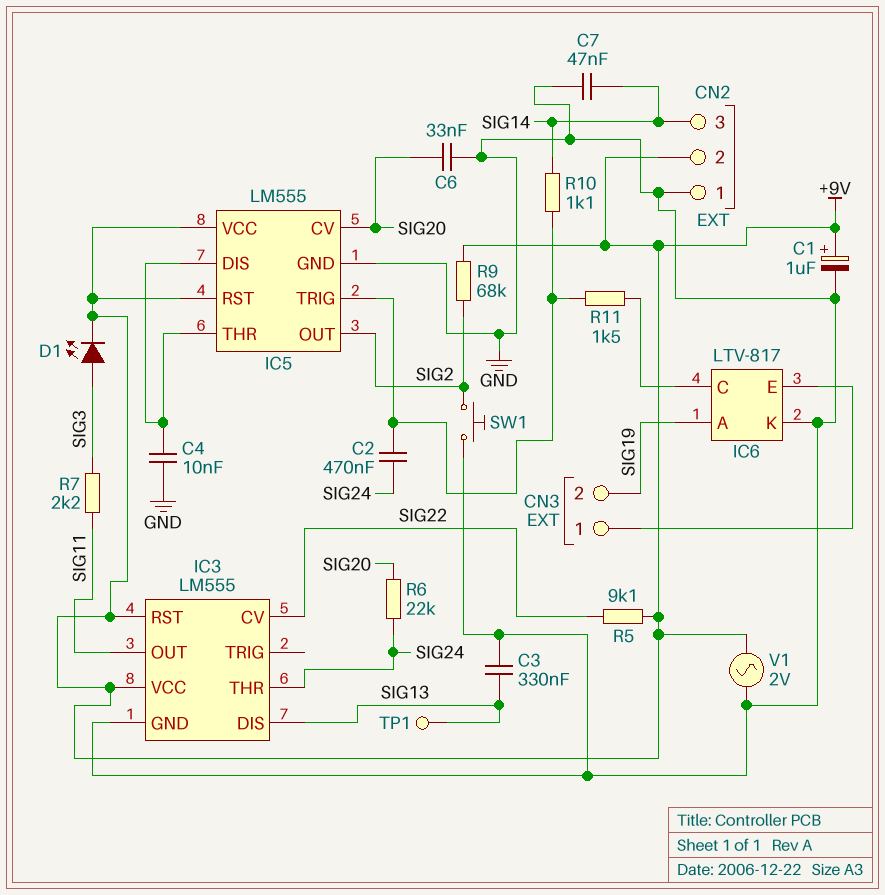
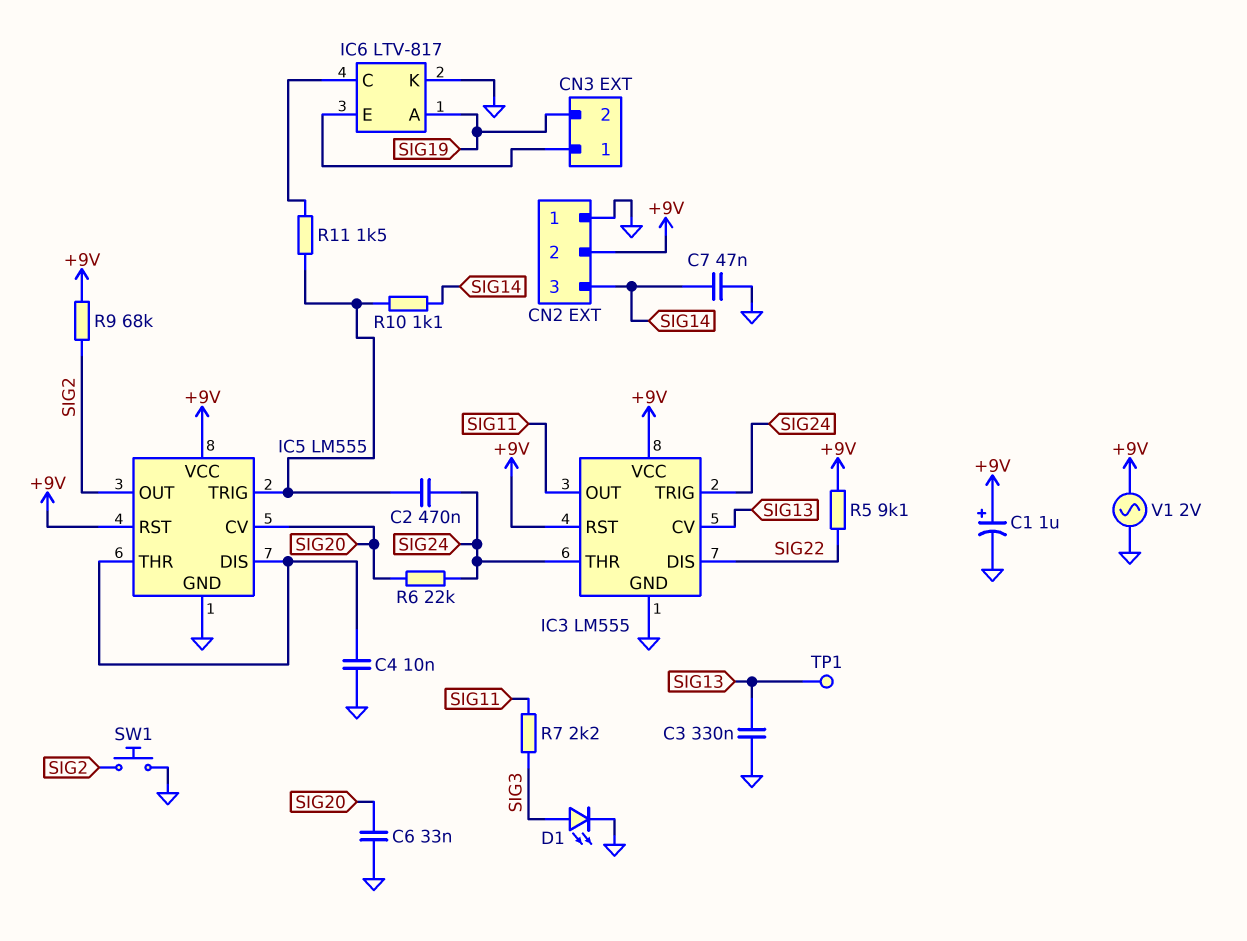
D1: LED (A SIG3, K +9V) -> LED (A SIG3, K GND)
IC3 pin CV: SIG22 -> SIG13
IC3 pin DIS: SIG13 -> SIG22
IC3 pin TRIG: none -> SIG24

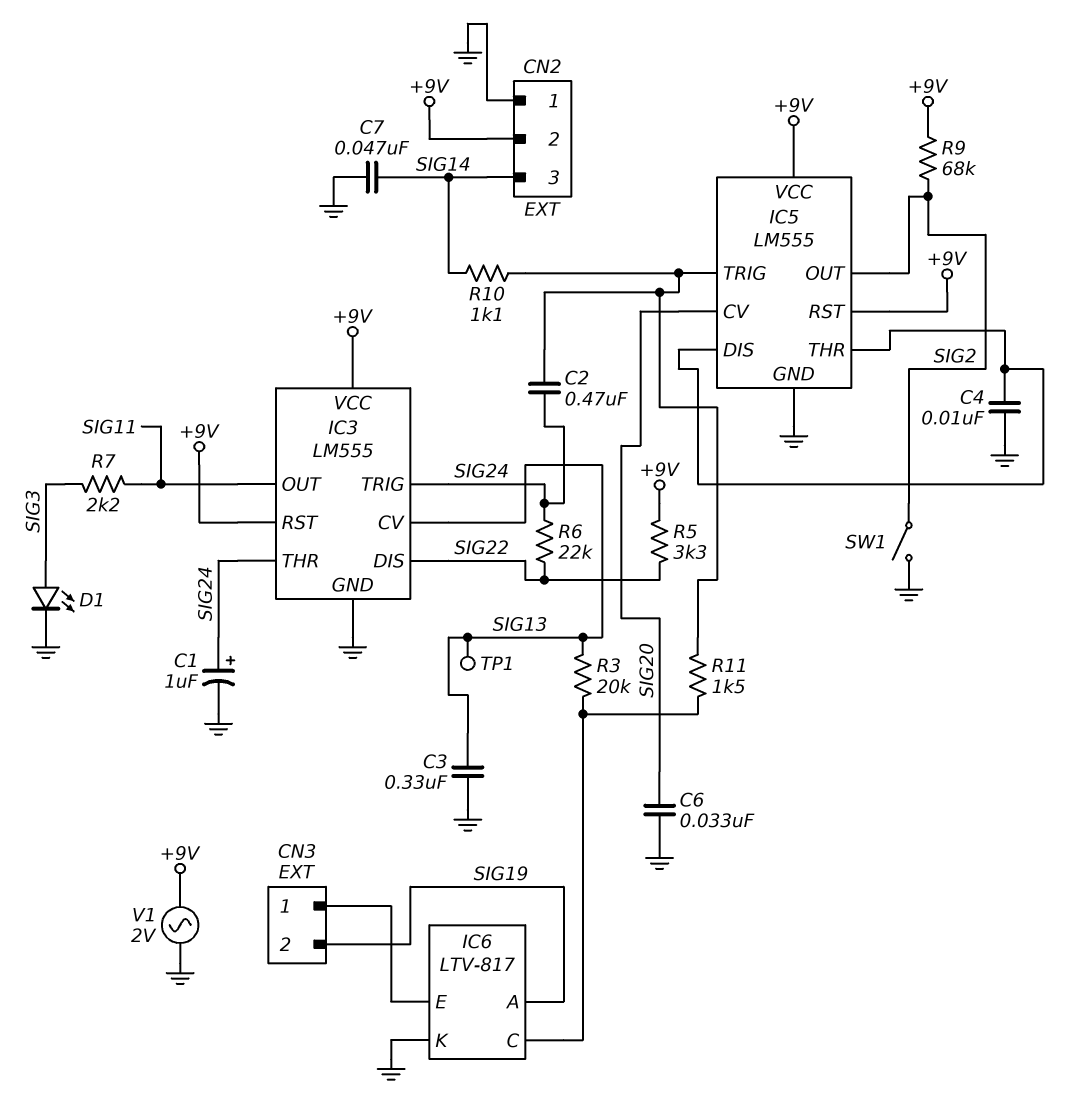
C1: 1uF (plus +9V, minus GND) -> 1uF (plus SIG24, minus GND)
R3: none -> 20k (IC6/C, SIG13)
R5: 9.1k (+9V, SIG22) -> 3.3k (+9V, SIG22)
R6: 22k (SIG20, SIG24) -> 22k (SIG22, SIG24)
SW1: button (GND, SIG2) -> switch (GND, SIG2)

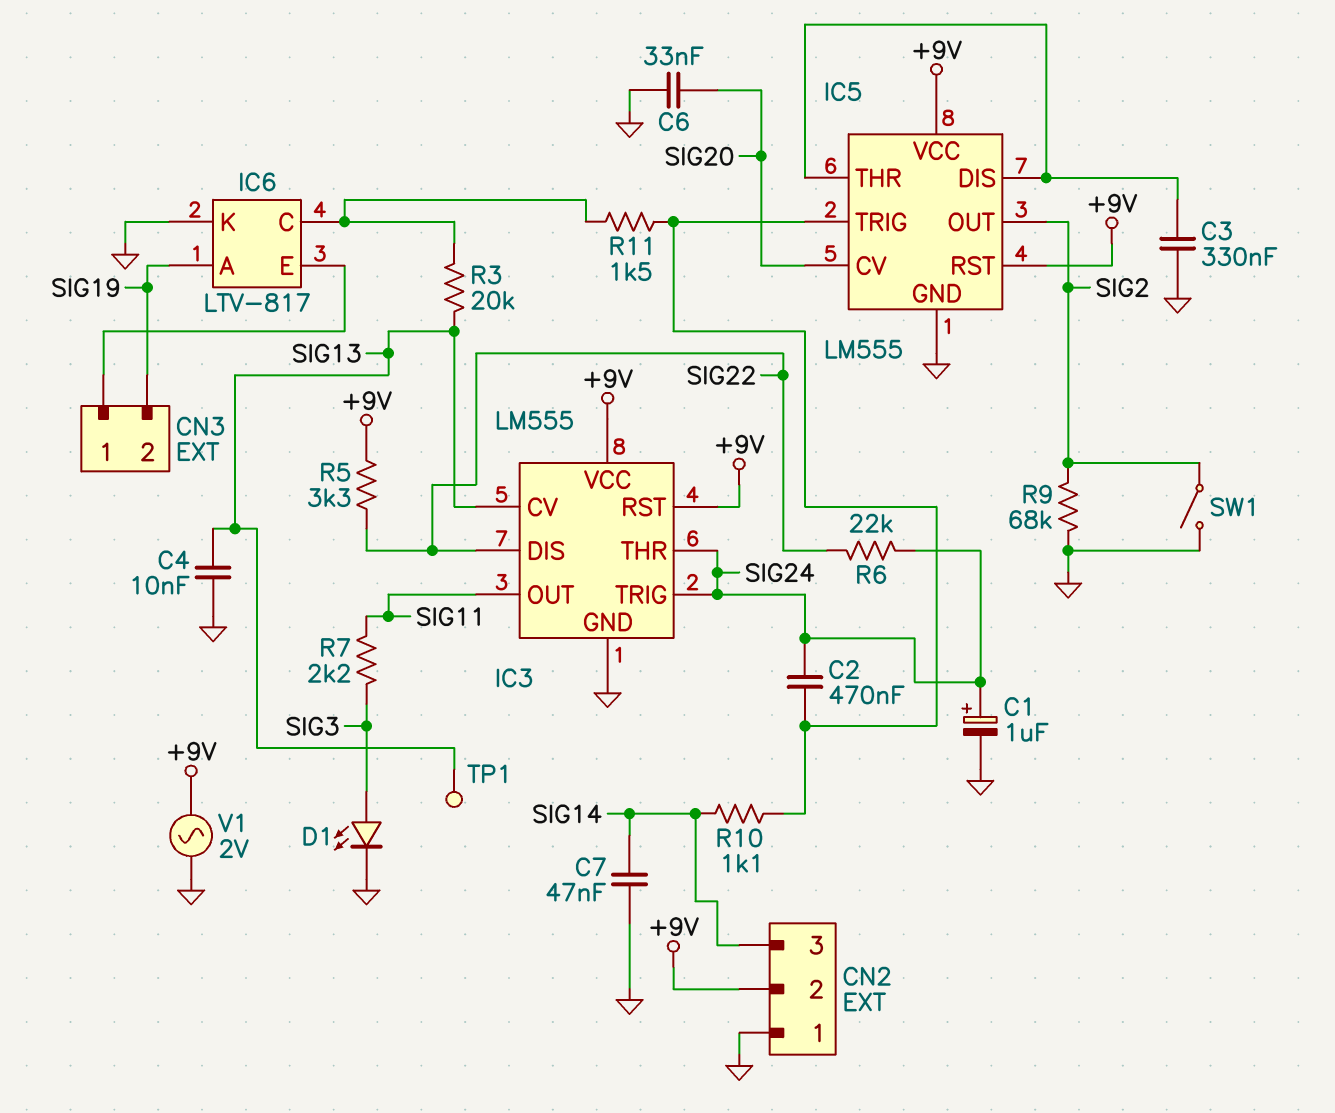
C3: 330nF (GND, SIG13) -> 330nF (GND, IC5/DIS)
C4: 10nF (GND, IC5/DIS) -> 10nF (GND, SIG13)
R9: 68k (+9V, SIG2) -> 68k (GND, SIG2)

